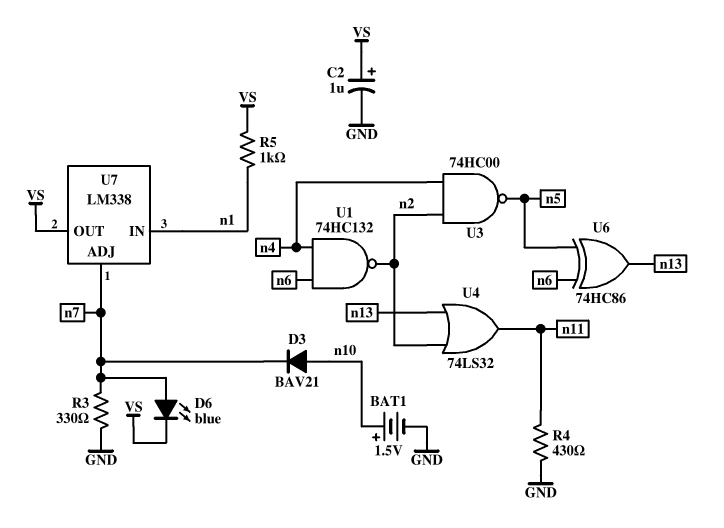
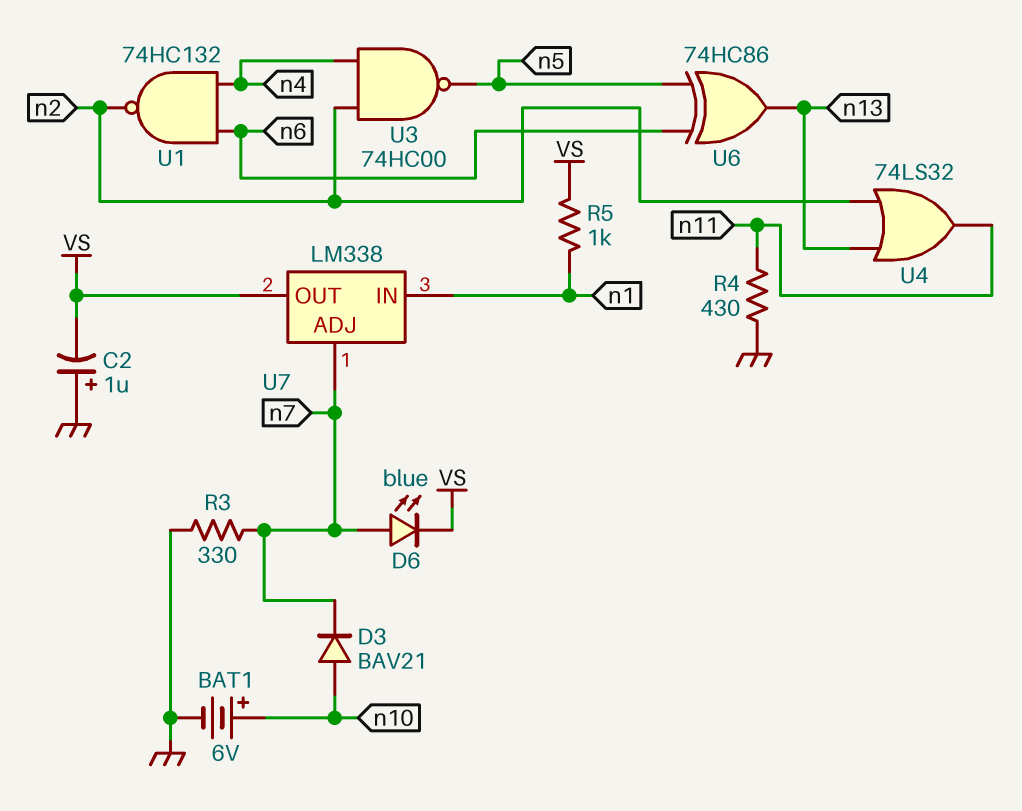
BAT1: 1.5V (plus n10, minus GND) -> 6V (plus n10, minus GND)
C2: 1uF (plus VS, minus GND) -> 1uF (plus GND, minus VS)

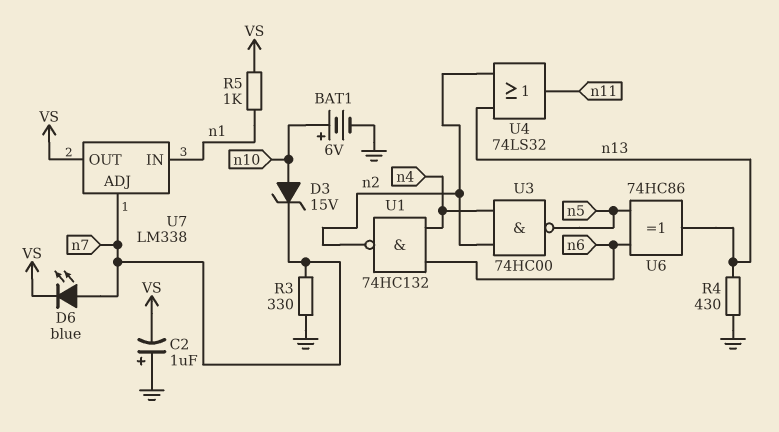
D3: diode BAV21 (A n10, K n7) -> zener 15V (A n10, K n7)
R4: 430 (GND, n11) -> 430 (GND, n13)

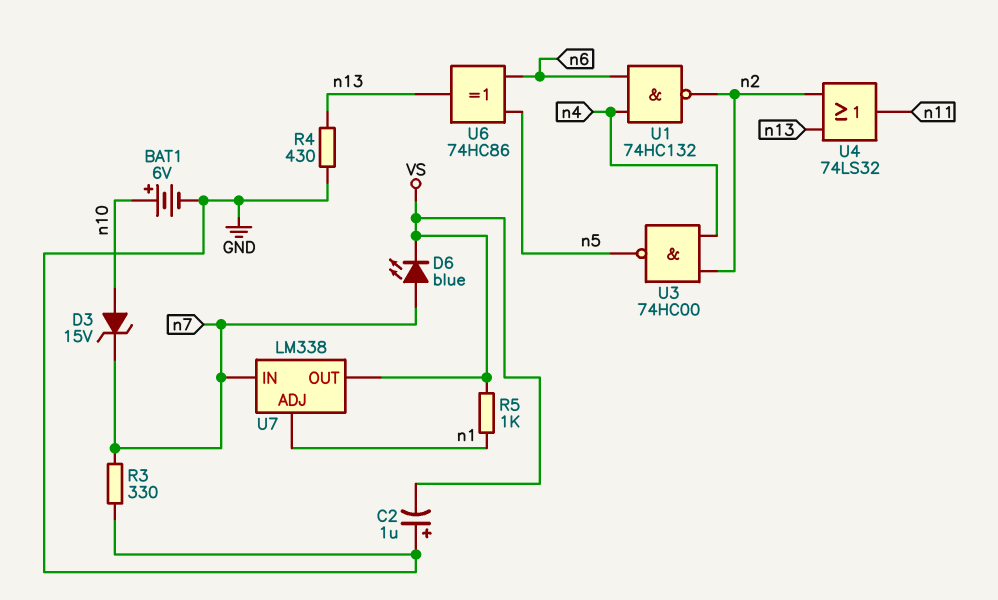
U7 pin ADJ: n7 -> n1
U7 pin IN: n1 -> n7

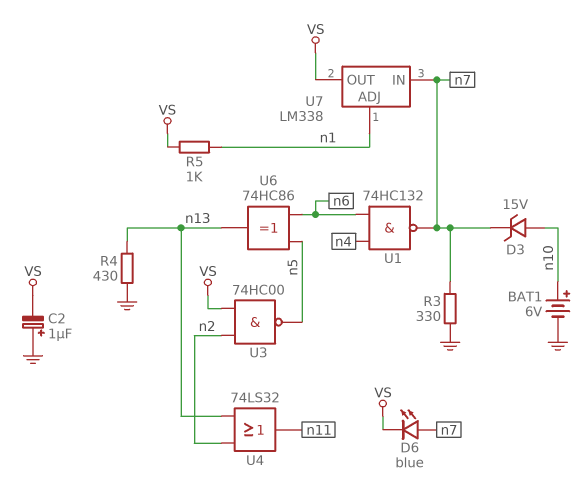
U1: NAND 74HC132 (in n4, in n6, out n2) -> NAND 74HC132 (in n4, in n6, out n7)
U3: NAND 74HC00 (in n2, in n4, out n5) -> NAND 74HC00 (in VS, in n2, out n5)

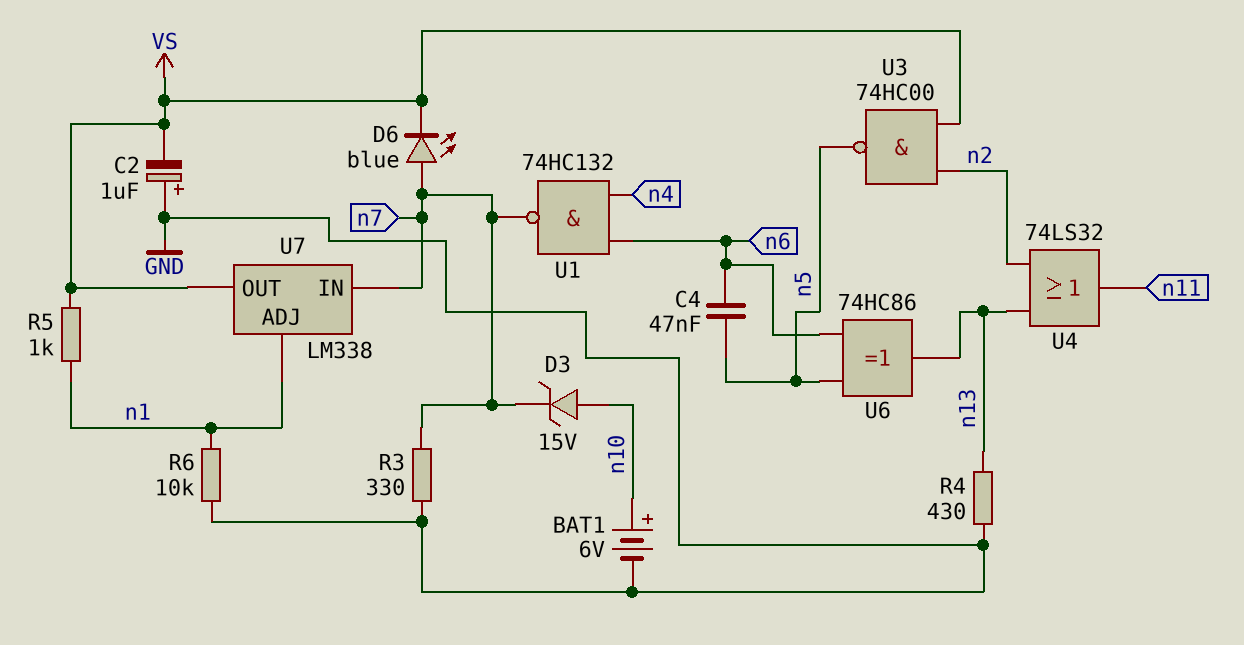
C4: none -> 47nF (n5, n6)
R6: none -> 10k (GND, n1)

